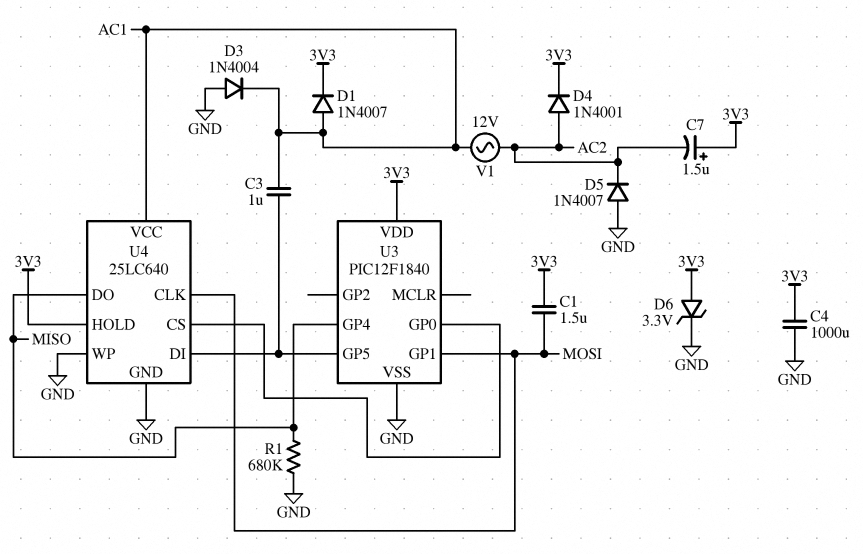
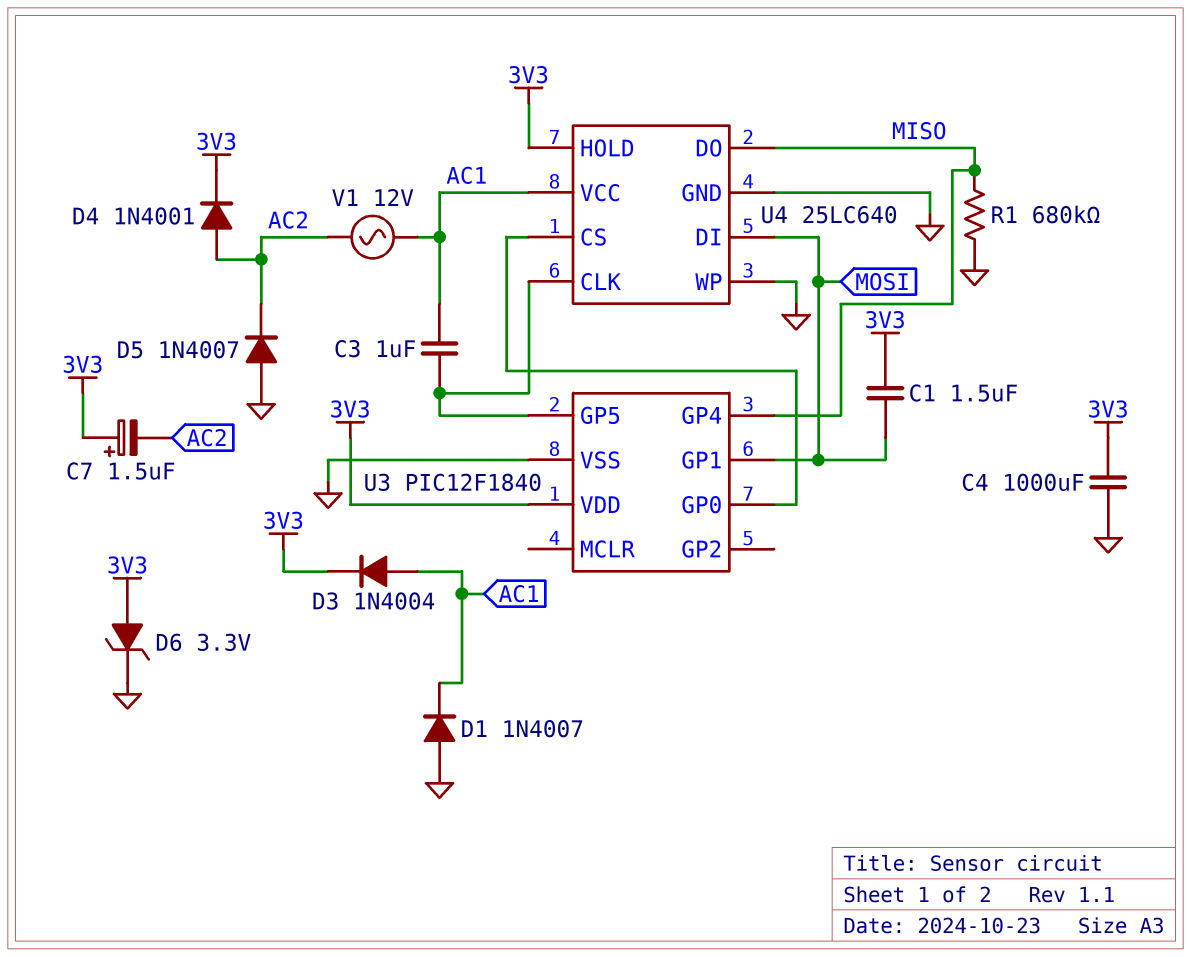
D1: diode 1N4007 (A AC1, K 3V3) -> diode 1N4007 (A GND, K AC1)
D3: diode 1N4004 (A GND, K AC1) -> diode 1N4004 (A AC1, K 3V3)
U4 pin CLK: MOSI -> U3/GP5
U4 pin DI: U3/GP5 -> MOSI

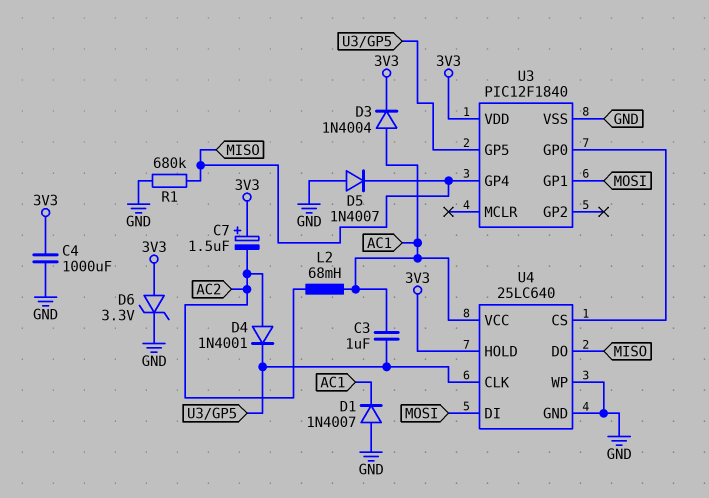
C1: 1.5uF (3V3, MOSI) -> none
D4: diode 1N4001 (A AC2, K 3V3) -> diode 1N4001 (A AC2, K U3/GP5)
D5: diode 1N4007 (A GND, K AC2) -> diode 1N4007 (A GND, K MISO)
L2: none -> 68mH (AC1, AC2)
V1: AC 12V (AC1, AC2) -> none

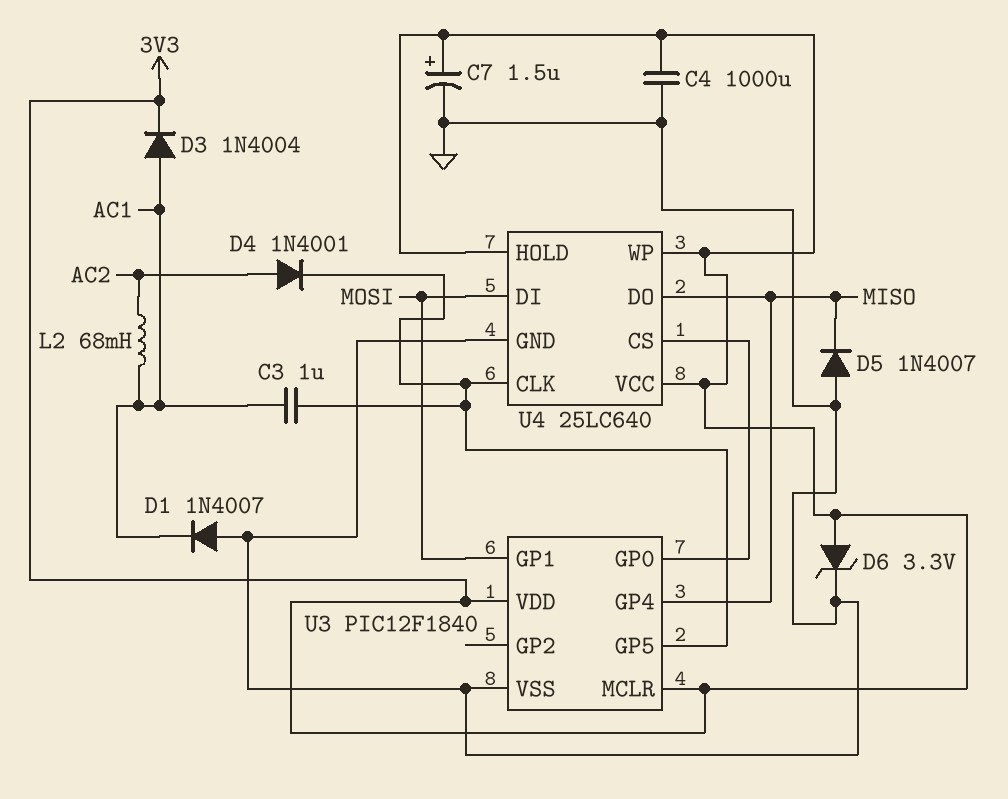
C7: 1.5uF (plus 3V3, minus AC2) -> 1.5uF (plus 3V3, minus GND)
R1: 680k (GND, MISO) -> none
U3 pin MCLR: none -> 3V3
U4 pin VCC: AC1 -> 3V3
U4 pin WP: GND -> 3V3

